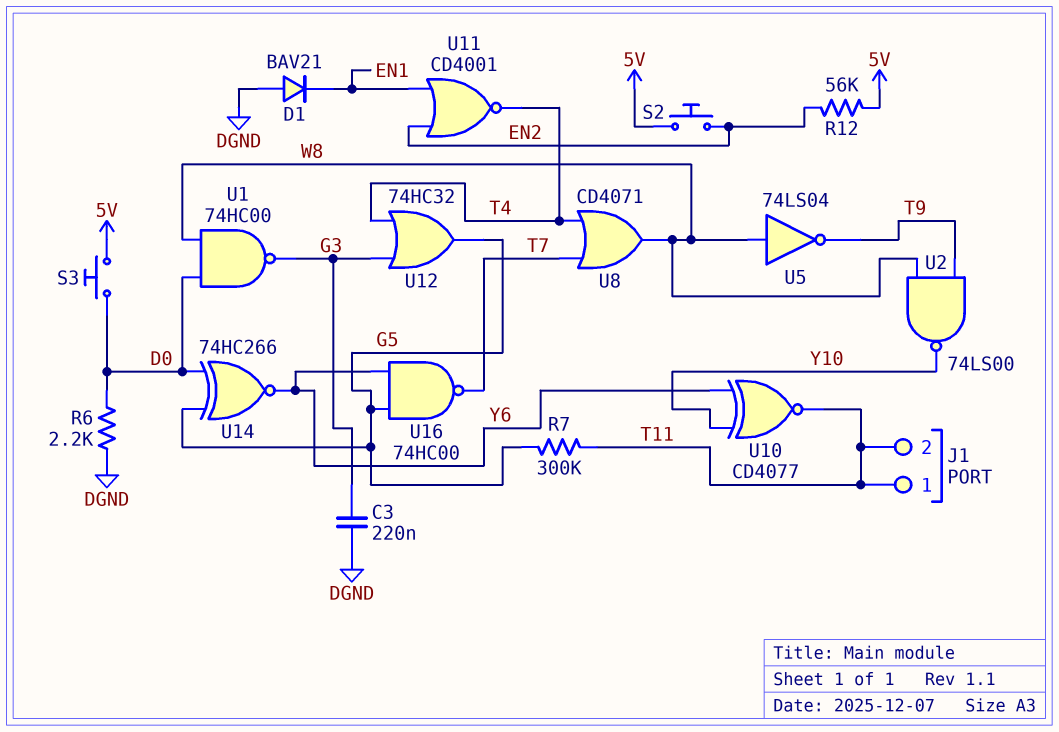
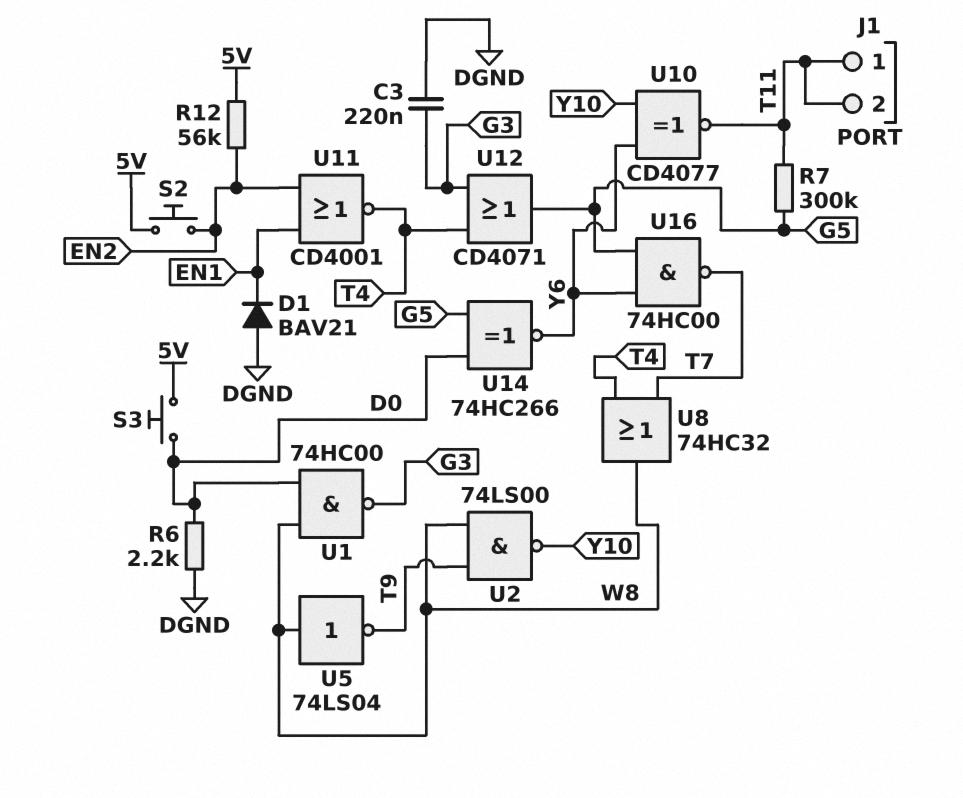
U8: OR CD4071 (in T4, in T7, out W8) -> OR 74HC32 (in T4, in T7, out W8)
U12: OR 74HC32 (in G3, in T4, out G5) -> OR CD4071 (in G3, in T4, out G5)

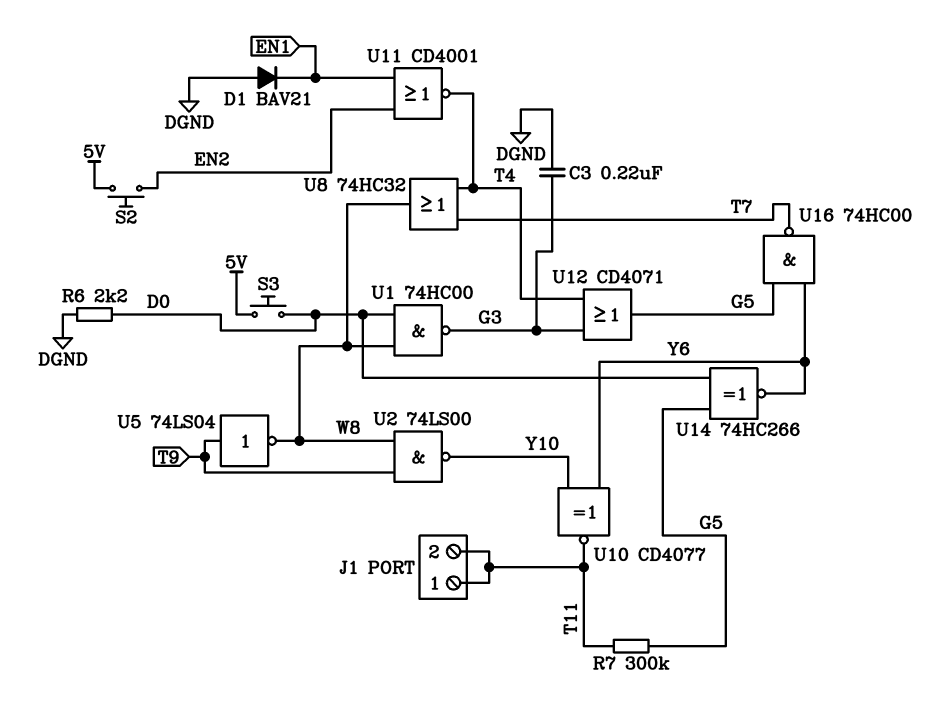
R12: 56k (5V, EN2) -> none
U5: NOT 74LS04 (in W8, out T9) -> NOT 74LS04 (in T9, out W8)

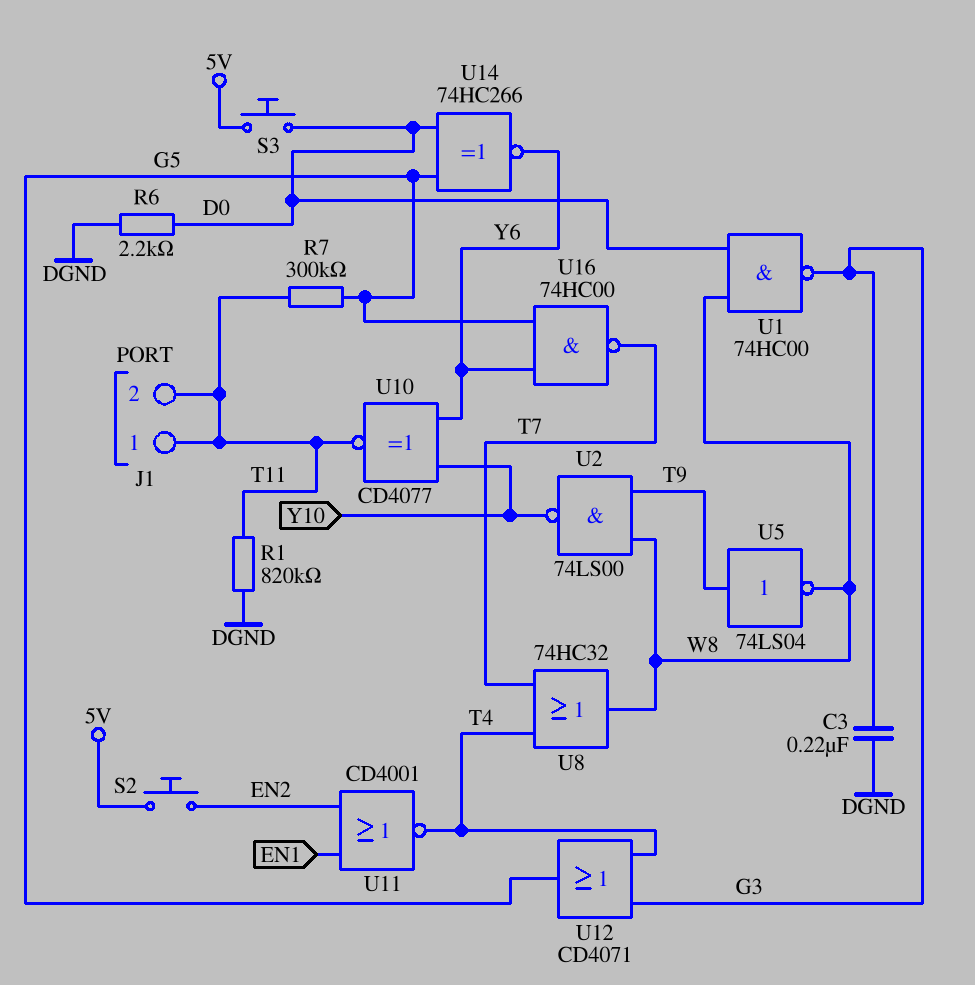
D1: diode BAV21 (A DGND, K EN1) -> none
R1: none -> 820k (DGND, T11)

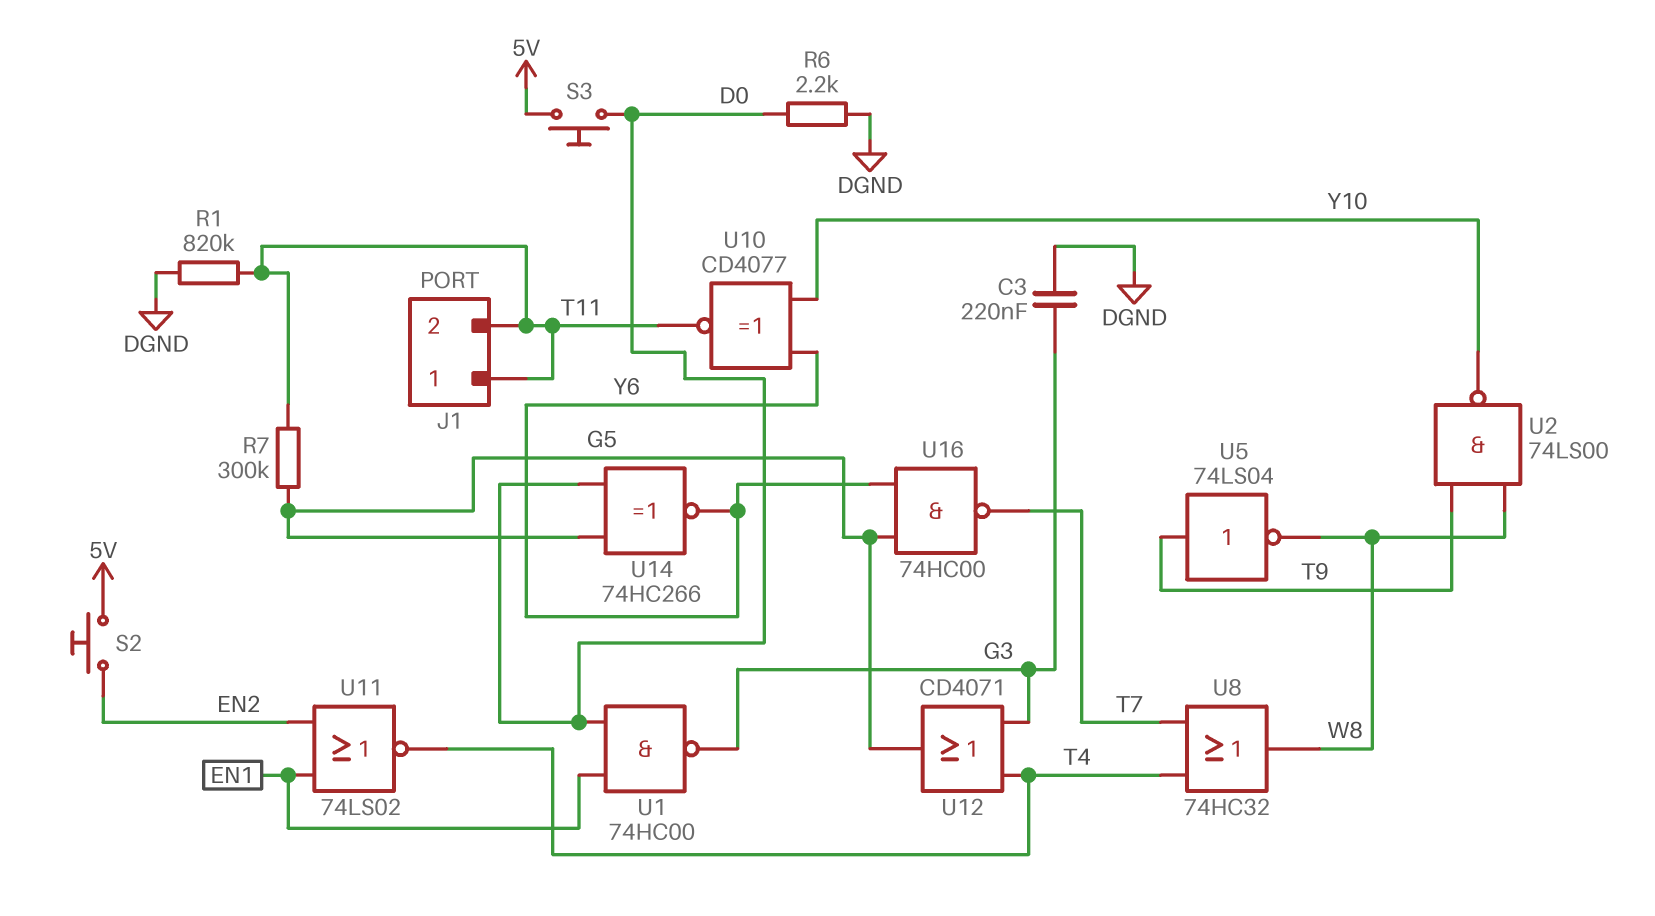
U1: NAND 74HC00 (in D0, in W8, out G3) -> NAND 74HC00 (in D0, in EN1, out G3)
U11: NOR CD4001 (in EN1, in EN2, out T4) -> NOR 74LS02 (in EN1, in EN2, out T4)

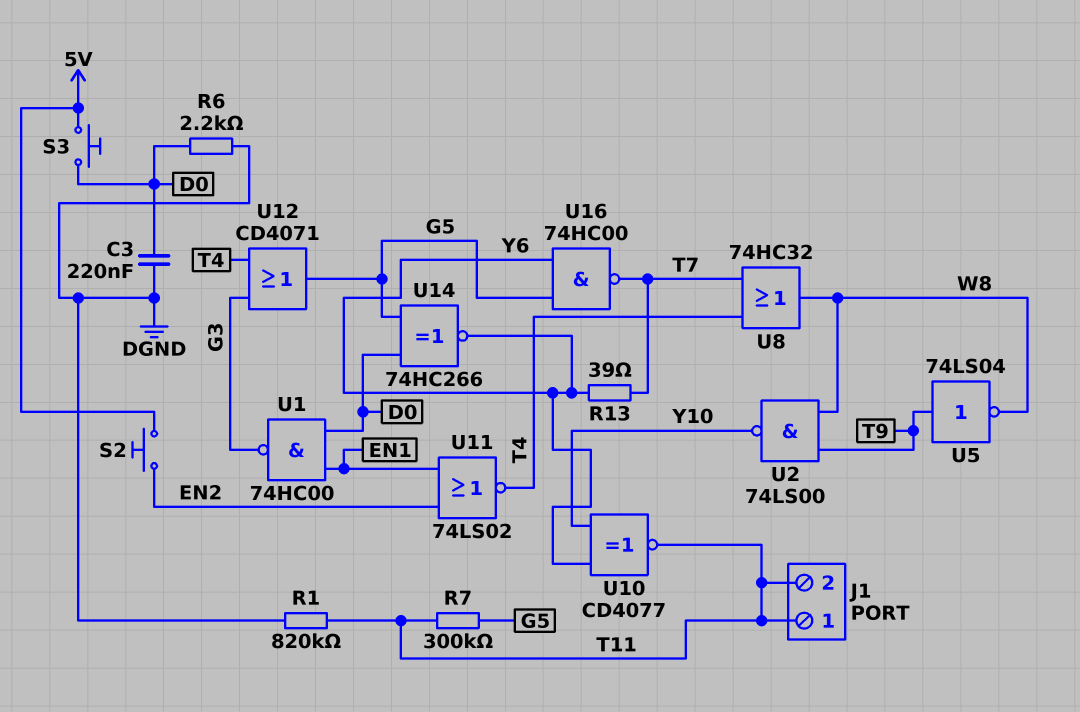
C3: 220nF (DGND, G3) -> 220nF (D0, DGND)
R13: none -> 39 (T7, Y6)

